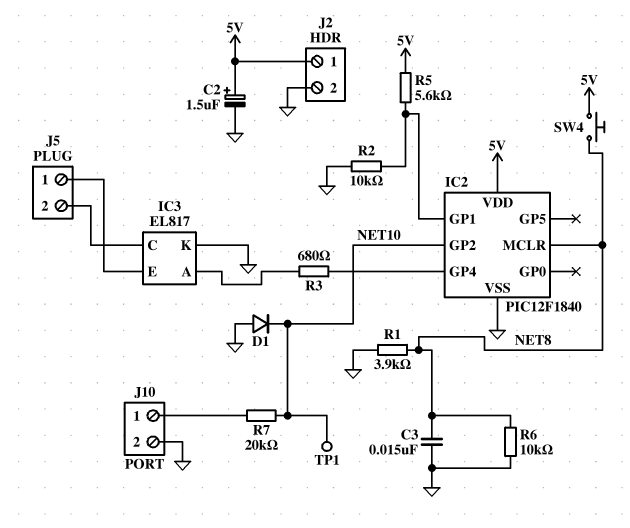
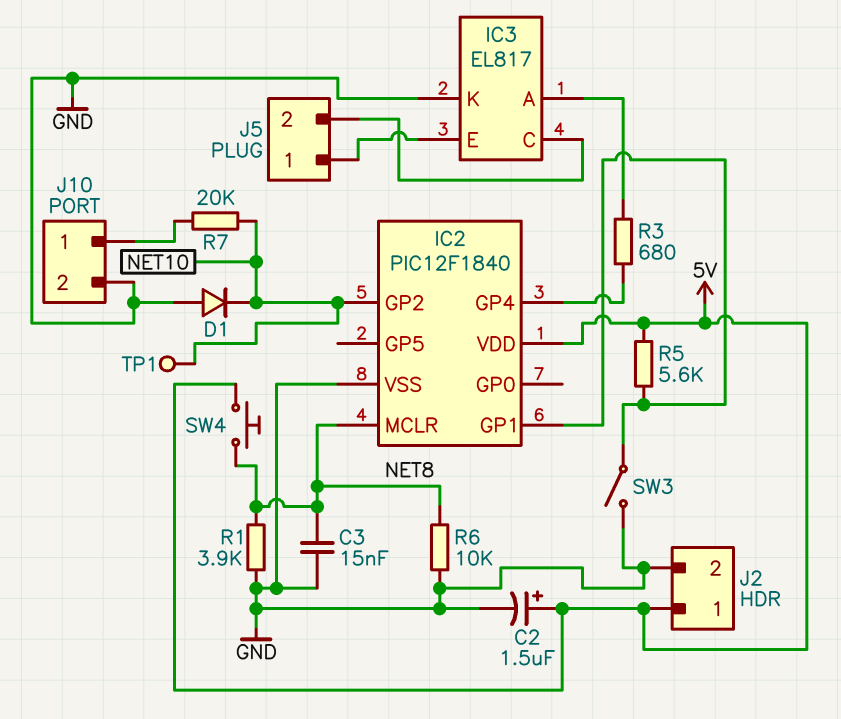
R2: 10k (GND, IC2/GP1) -> none
SW3: none -> switch (GND, IC2/GP1)

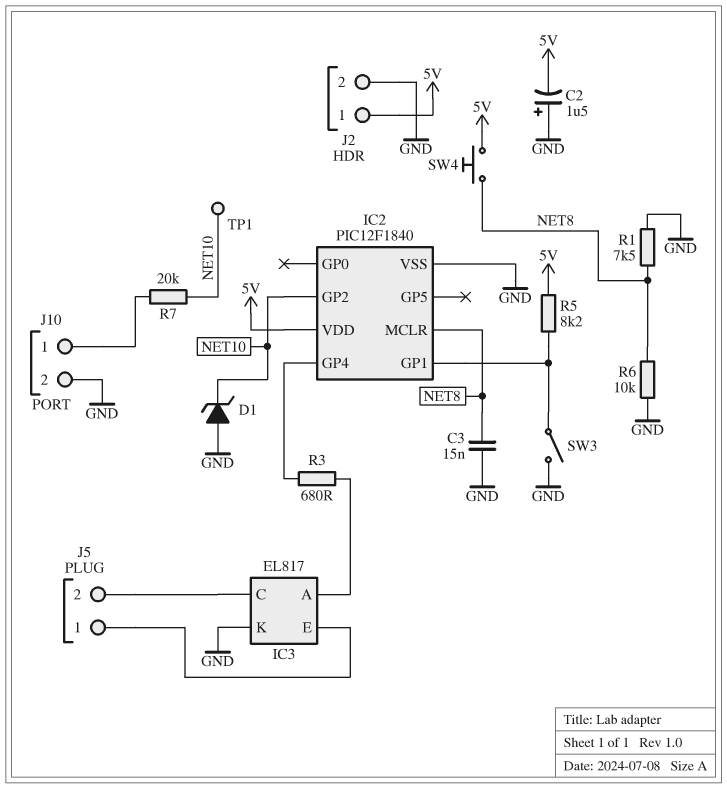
C2: 1.5uF (plus 5V, minus GND) -> 1.5uF (plus GND, minus 5V)
D1: diode (A GND, K NET10) -> zener (A GND, K NET10)
R1: 3.9k (GND, NET8) -> 7.5k (GND, NET8)
R5: 5.6k (5V, IC2/GP1) -> 8.2k (5V, IC2/GP1)

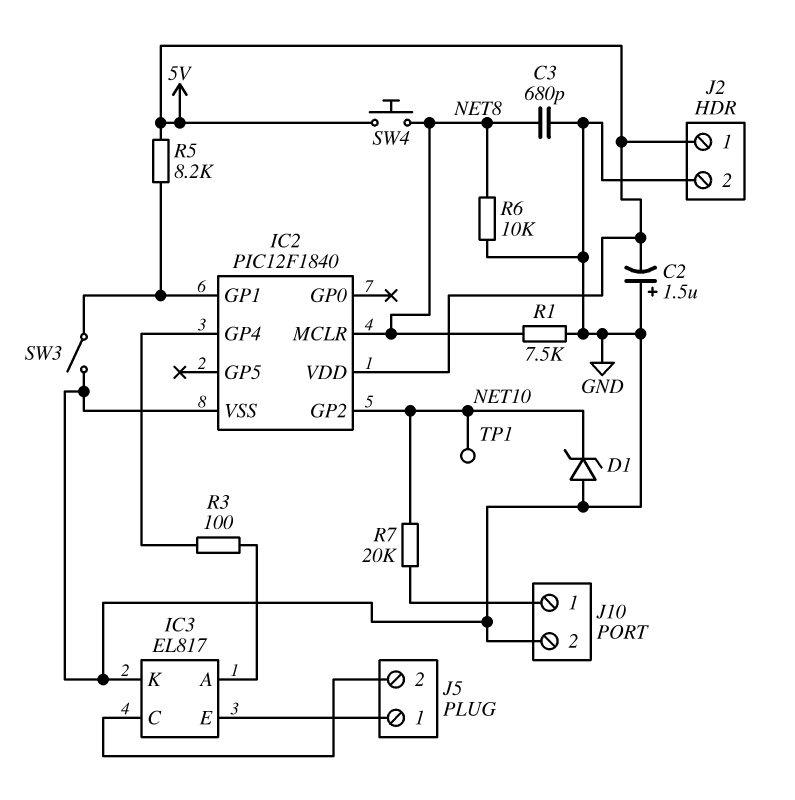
C3: 15nF (GND, NET8) -> 680pF (GND, NET8)
R3: 680 (IC2/GP4, IC3/A) -> 100 (IC2/GP4, IC3/A)

